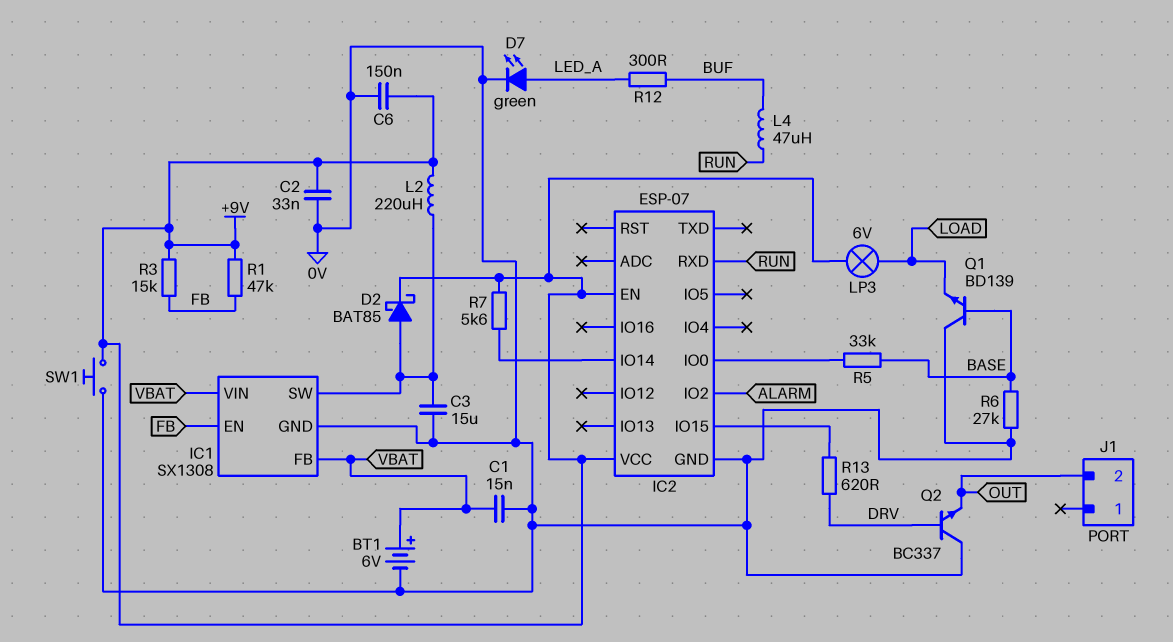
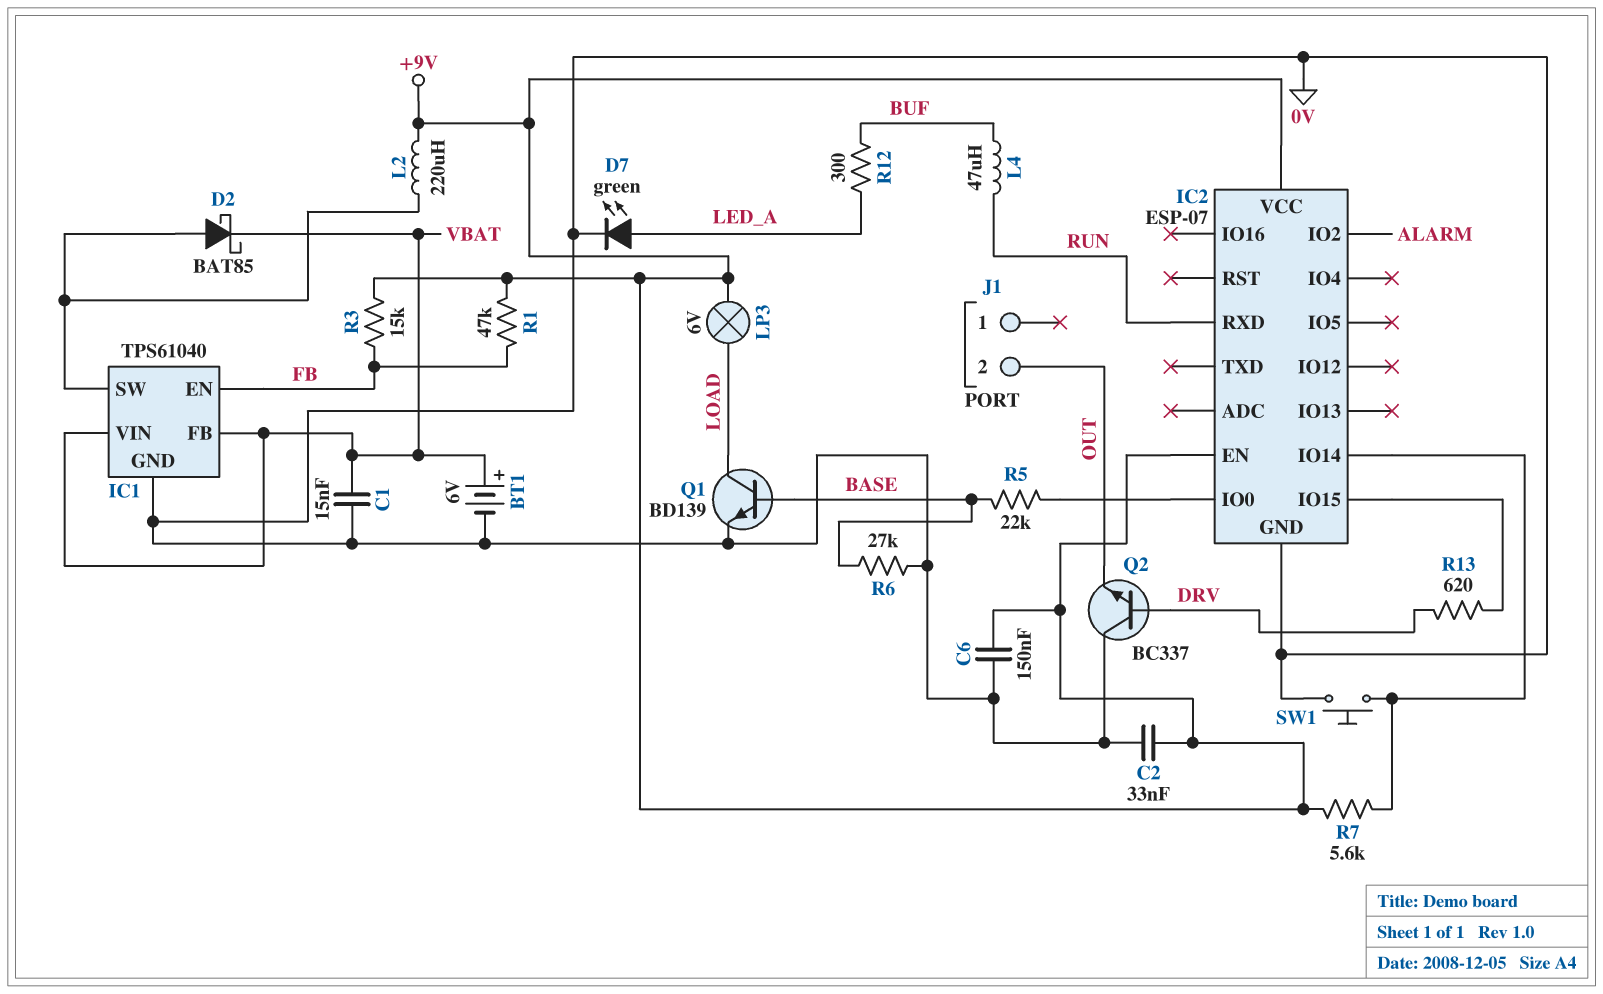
C3: 15uF (0V, IC1/SW) -> none
D2: schottky BAT85 (A IC1/SW, K +9V) -> schottky BAT85 (A IC1/SW, K VBAT)
IC1: SX1308 -> TPS61040
Q1: NPN BD139 (B BASE, C 0V, E LOAD) -> NPN BD139 (B BASE, C LOAD, E 0V)
R5: 33k (BASE, IC2/IO0) -> 22k (BASE, IC2/IO0)
SW1: button (+9V, 0V) -> button (0V, IC2/IO14)

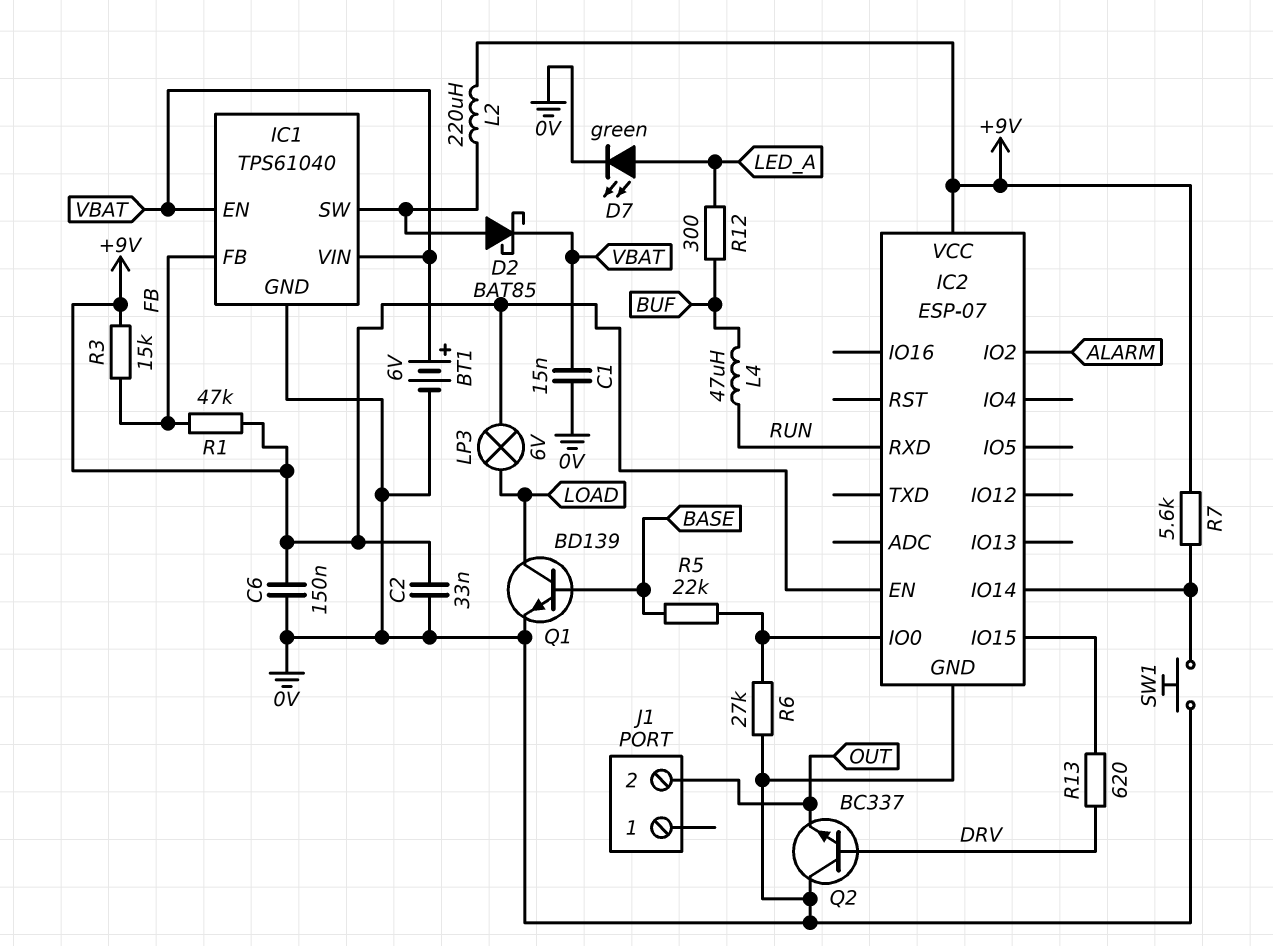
IC1 pin EN: FB -> VBAT
IC1 pin FB: VBAT -> FB
R6: 27k (0V, BASE) -> 27k (0V, IC2/IO0)

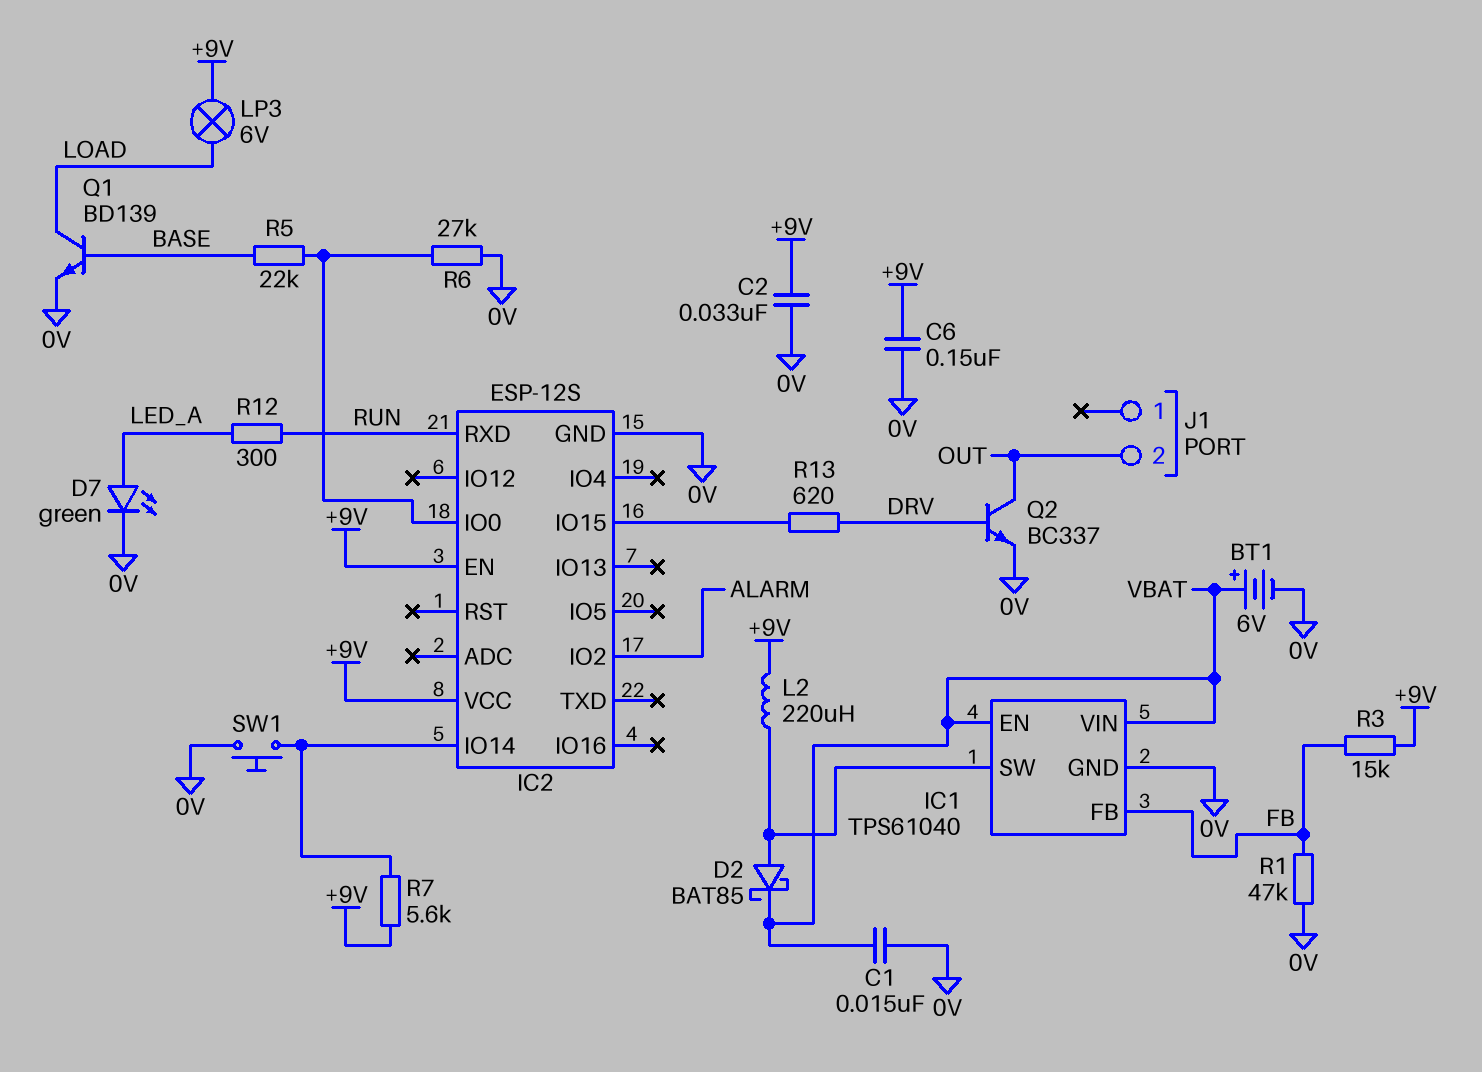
IC2: ESP-07 -> ESP-12S
L4: 47uH (BUF, RUN) -> none
Q2: NPN BC337 (B DRV, C 0V, E OUT) -> NPN BC337 (B DRV, C OUT, E 0V)
R1: 47k (+9V, FB) -> 47k (0V, FB)
R12: 300 (BUF, LED_A) -> 300 (LED_A, RUN)

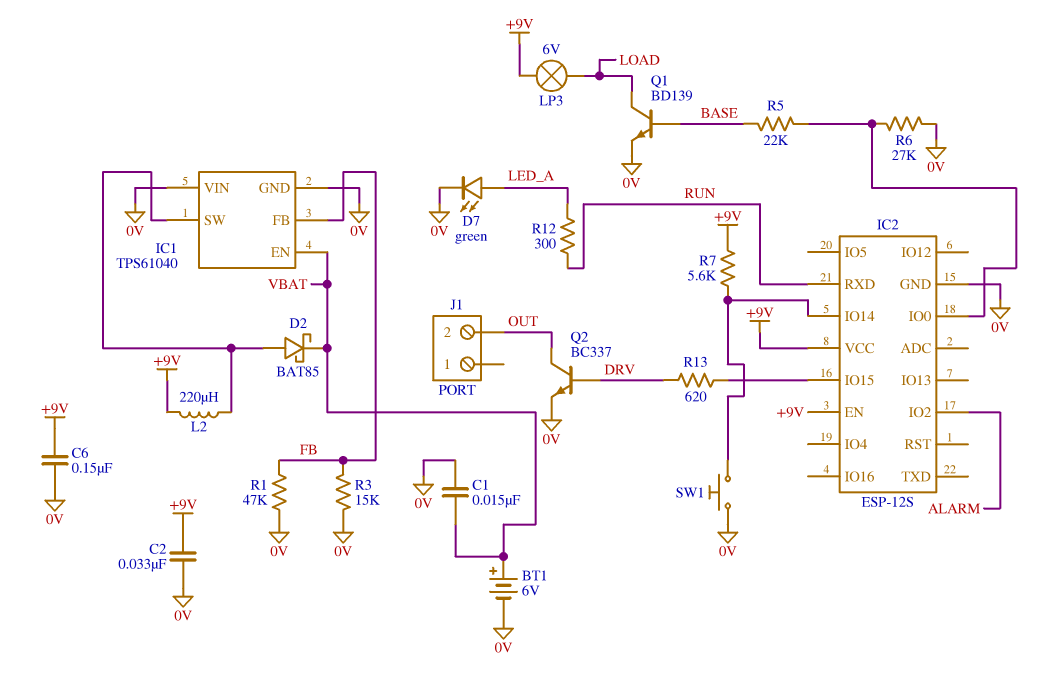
IC1 pin VIN: VBAT -> 0V
R3: 15k (+9V, FB) -> 15k (0V, FB)

